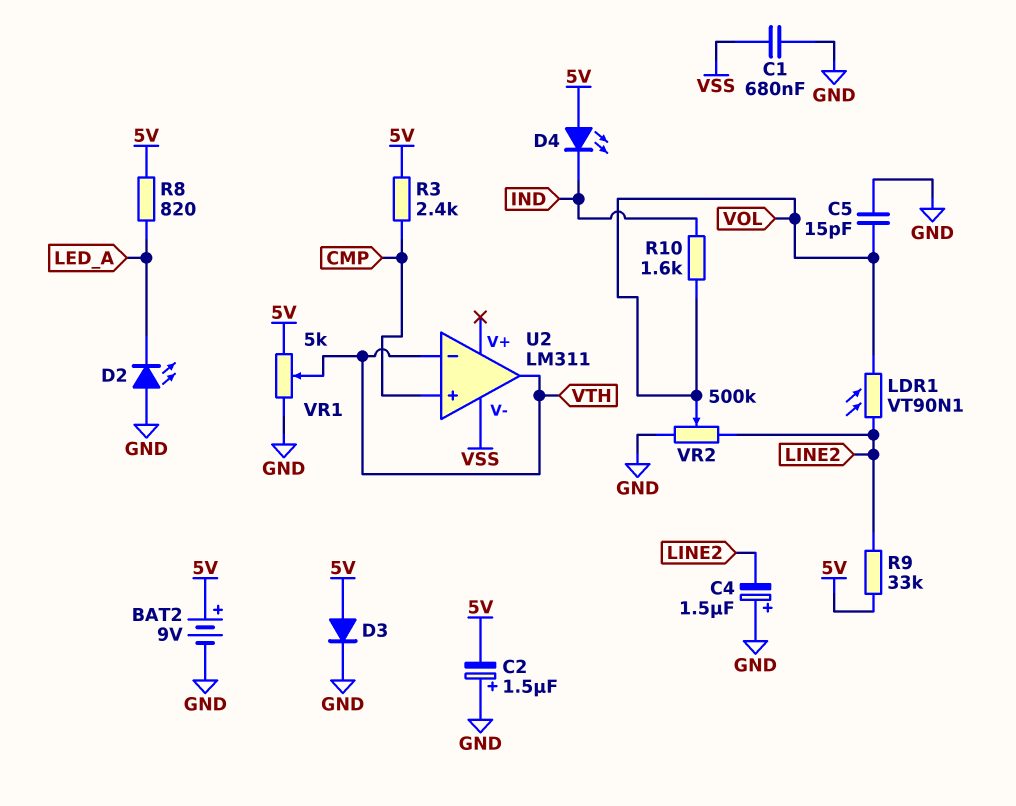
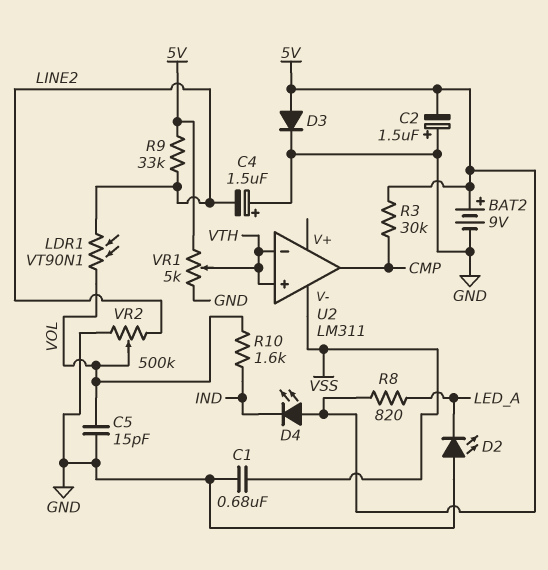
R3: 2.4k (5V, CMP) -> 30k (5V, CMP)
U2 pin in+: CMP -> VTH
U2 pin out: VTH -> CMP

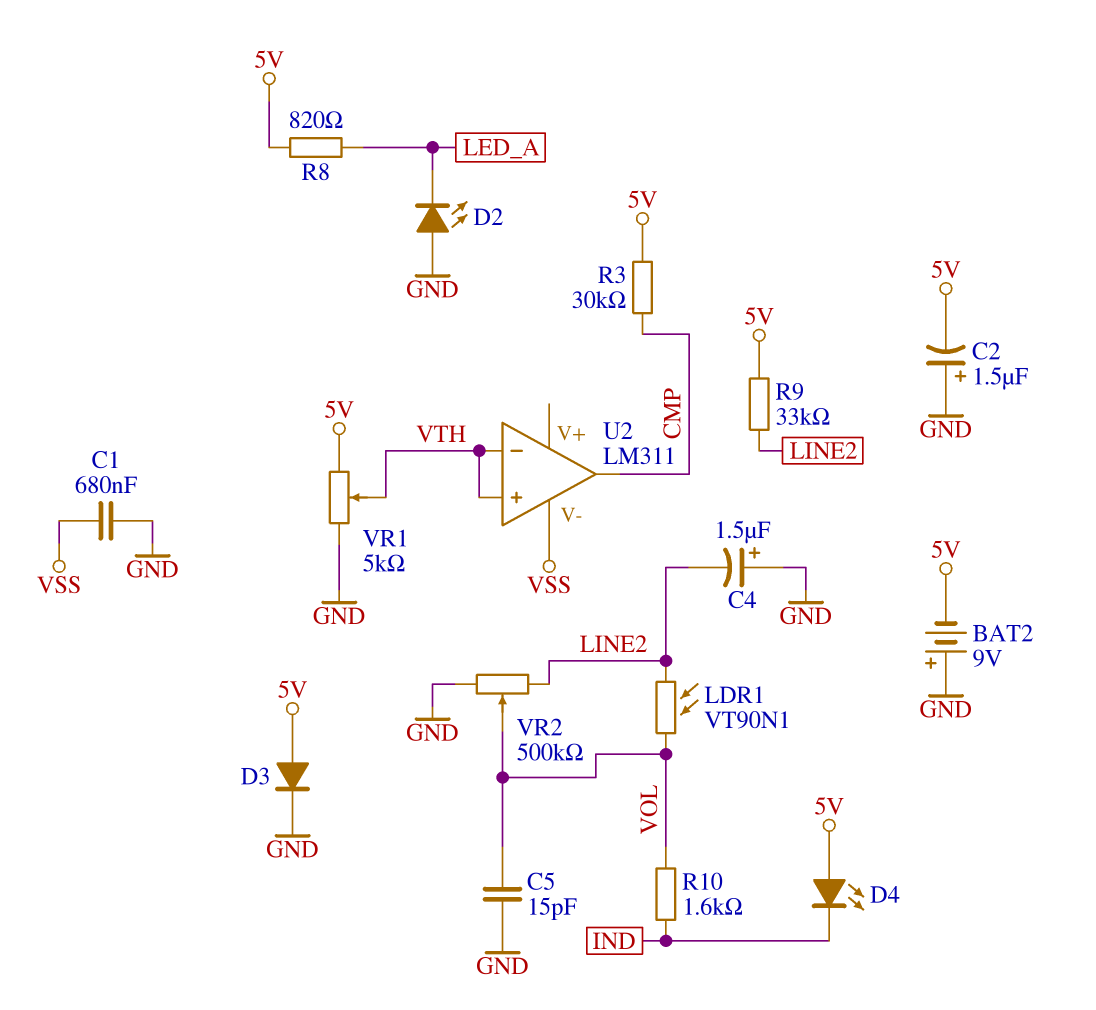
BAT2: 9V (plus 5V, minus GND) -> 9V (plus GND, minus 5V)

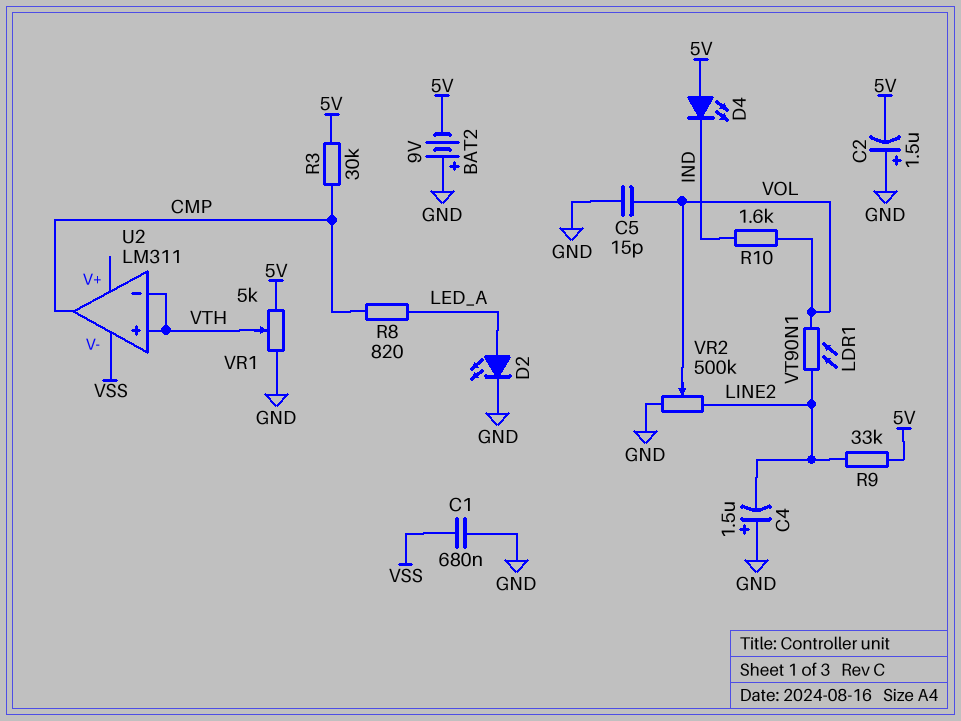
D2: LED (A GND, K LED_A) -> LED (A LED_A, K GND)
D3: diode (A 5V, K GND) -> none
R8: 820 (5V, LED_A) -> 820 (CMP, LED_A)

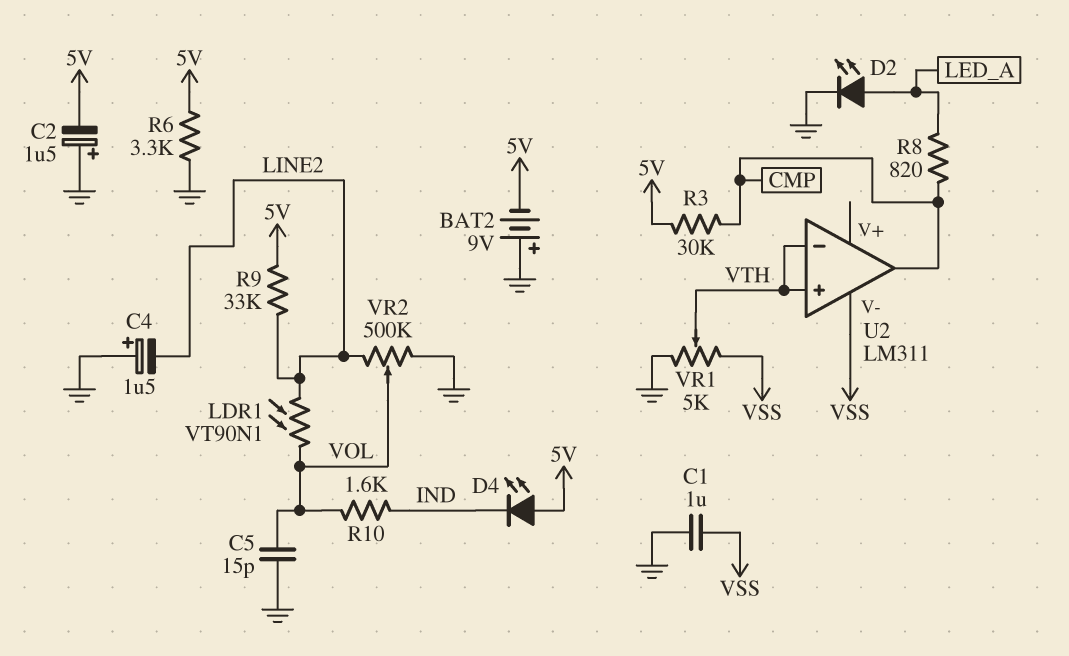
C1: 680nF (GND, VSS) -> 1uF (GND, VSS)
R6: none -> 3.3k (5V, GND)
VR1: 5k (5V, GND, wiper VTH) -> 5k (GND, VSS, wiper VTH)

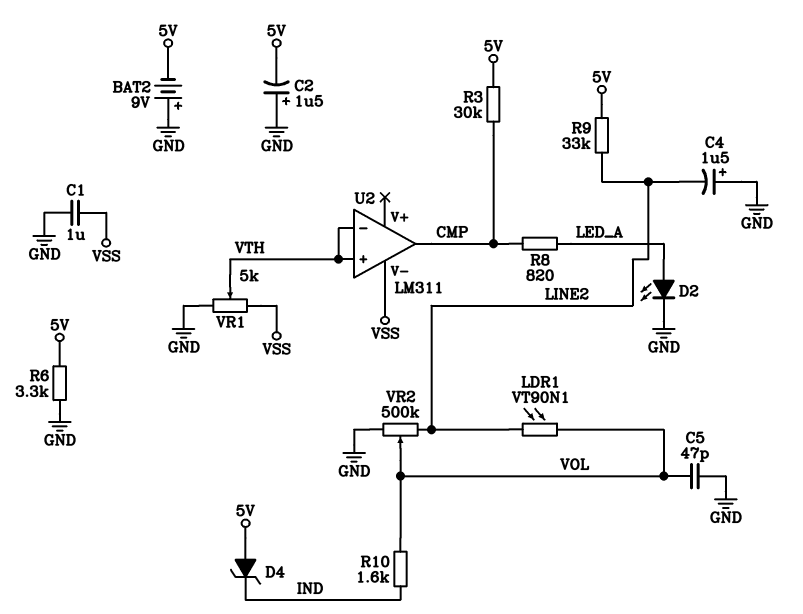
C5: 15pF (GND, VOL) -> 47pF (GND, VOL)
D4: LED (A 5V, K IND) -> zener (A 5V, K IND)

